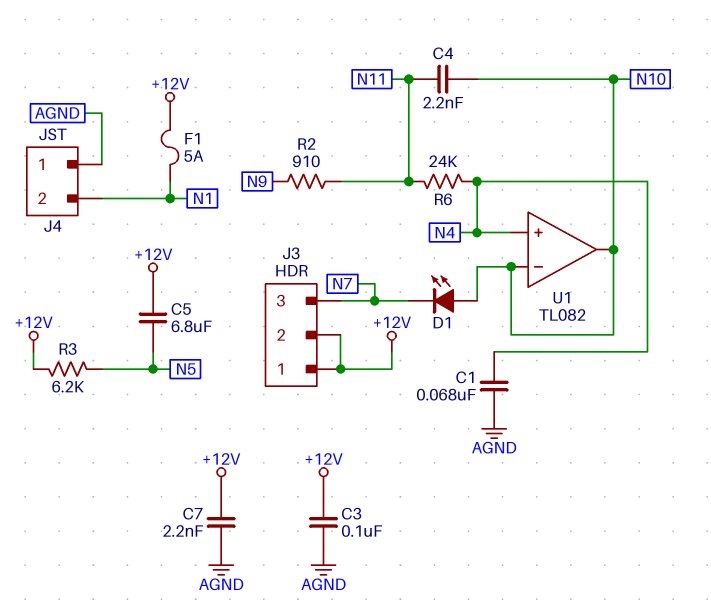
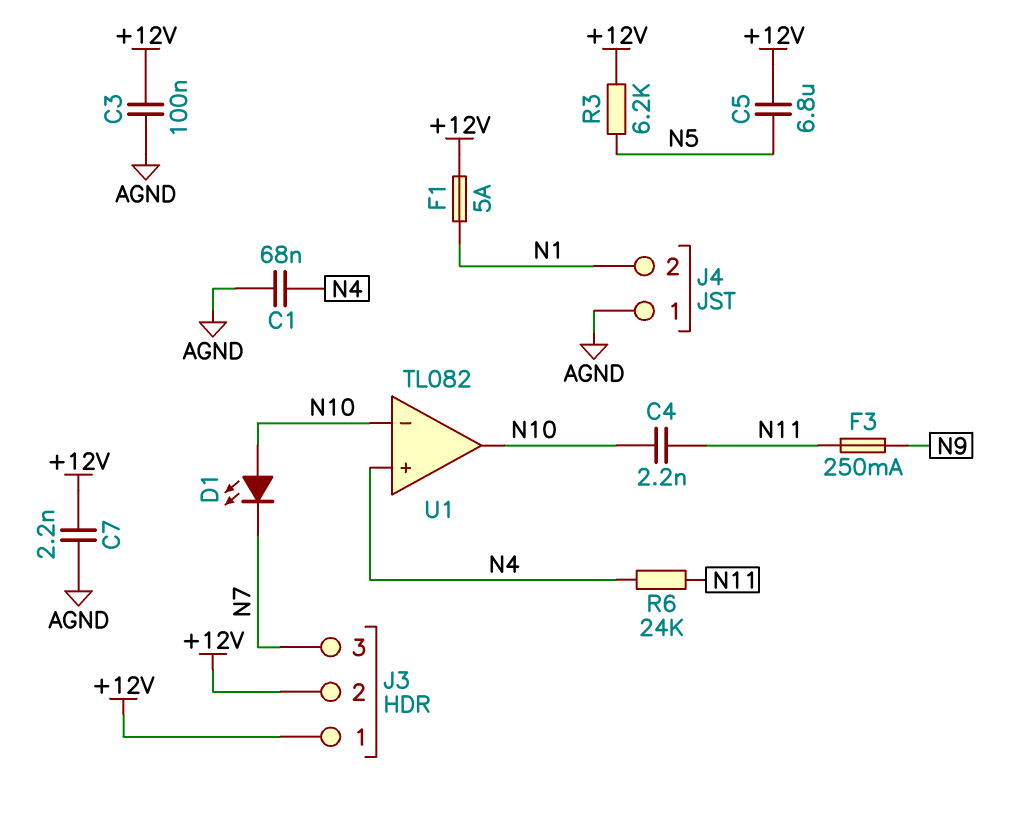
F3: none -> 250mA (N9, N11)
R2: 910 (N9, N11) -> none

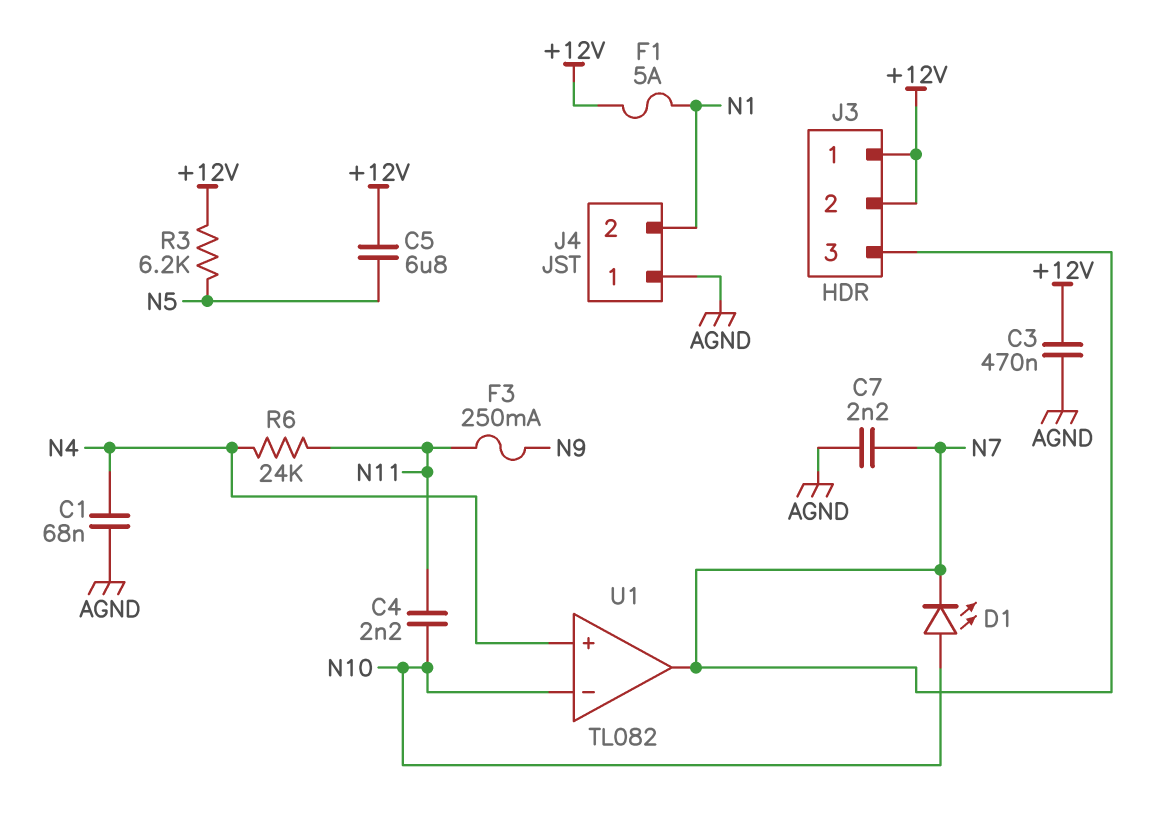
C3: 100nF (+12V, AGND) -> 470nF (+12V, AGND)
C7: 2.2nF (+12V, AGND) -> 2.2nF (AGND, N7)
U1 pin out: N10 -> N7

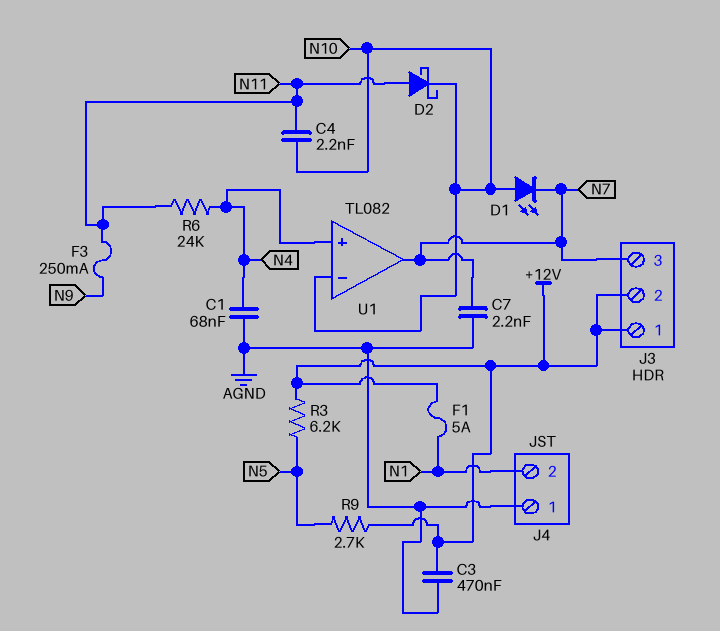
C5: 6.8uF (+12V, N5) -> none
D2: none -> schottky (A N11, K N10)
R9: none -> 2.7k (+12V, N5)

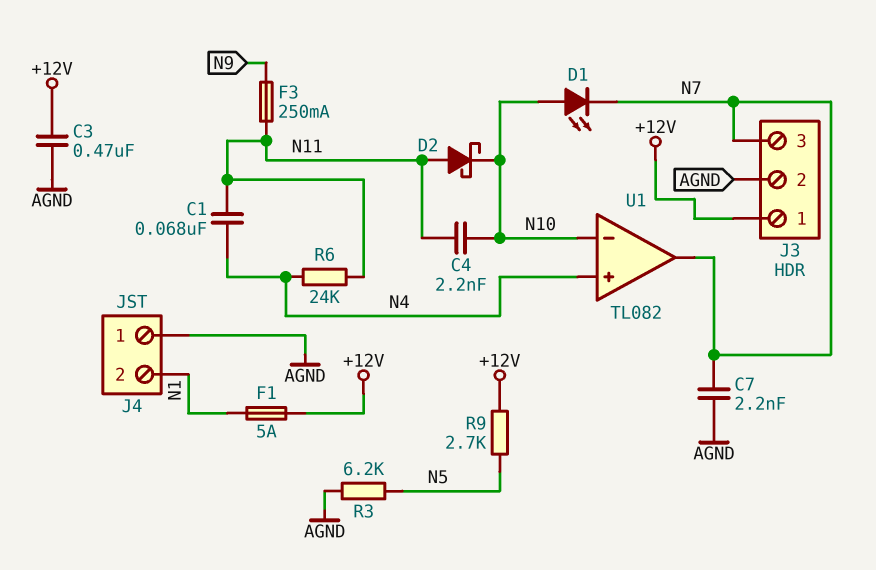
C1: 68nF (AGND, N4) -> 68nF (N4, N11)
J3 pin 2: +12V -> AGND
R3: 6.2k (+12V, N5) -> 6.2k (AGND, N5)

